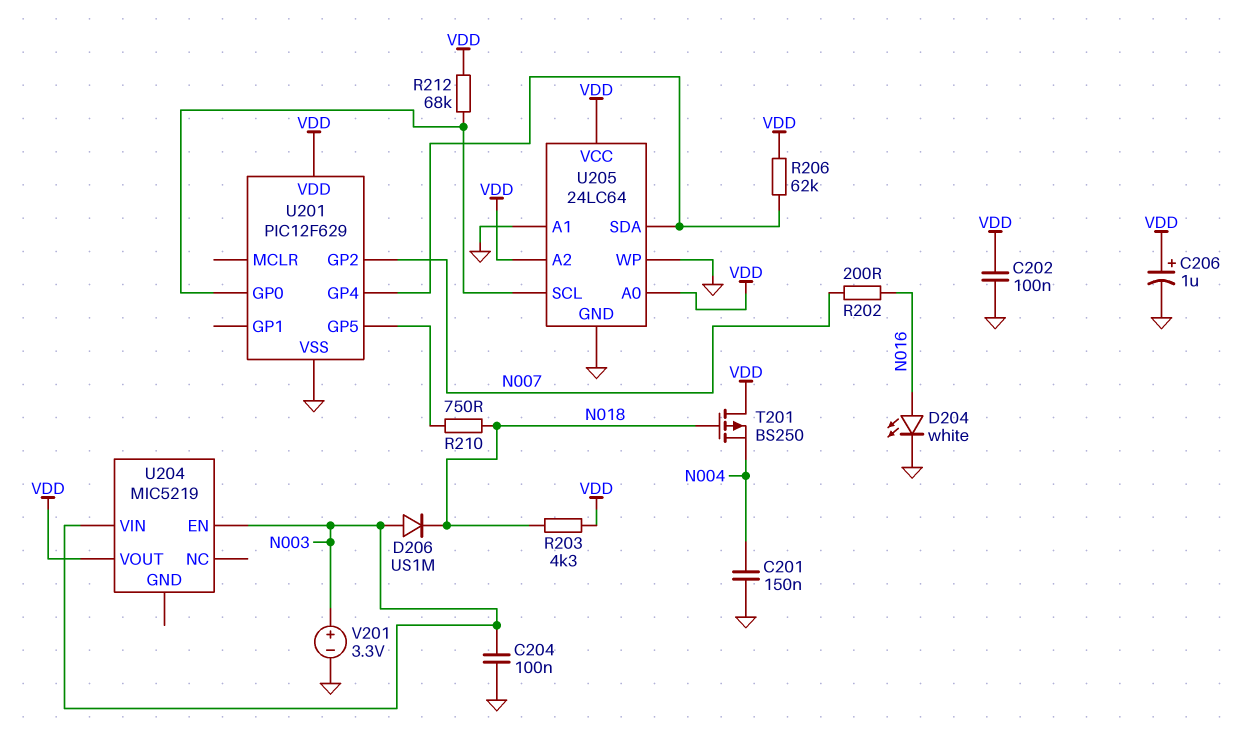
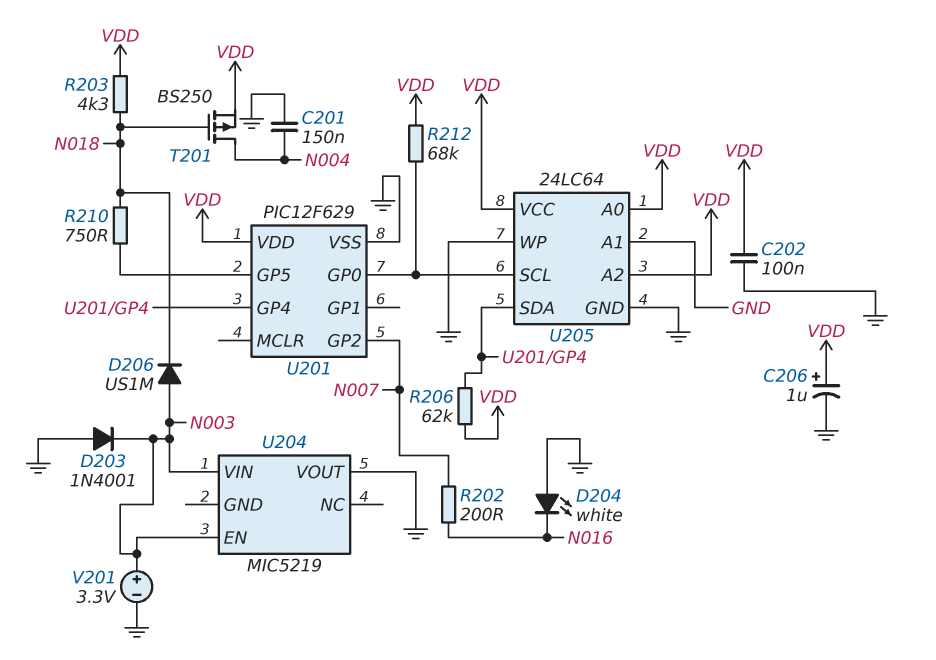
C204: 100nF (GND, N003) -> none
D203: none -> diode 1N4001 (A GND, K N003)
D204: LED white (A N016, K GND) -> LED white (A GND, K N016)
T201: PMOS BS250 (G N018, D VDD, S N004) -> PMOS BS250 (G N018, D N004, S VDD)
U204 pin VOUT: VDD -> GND

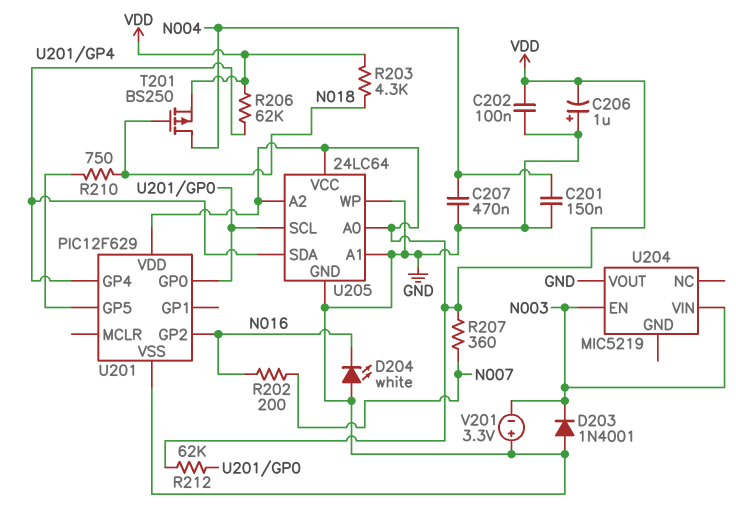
C206: 1uF (plus VDD, minus GND) -> 1uF (plus GND, minus VDD)
C207: none -> 470nF (GND, N004)
D206: diode US1M (A N003, K N018) -> none
R207: none -> 360 (N007, VDD)
R212: 68k (U201/GP0, VDD) -> 62k (U201/GP0, VDD)
U201 pin GP2: N007 -> N016
V201: 3.3V (plus N003, minus GND) -> 3.3V (plus GND, minus N003)

